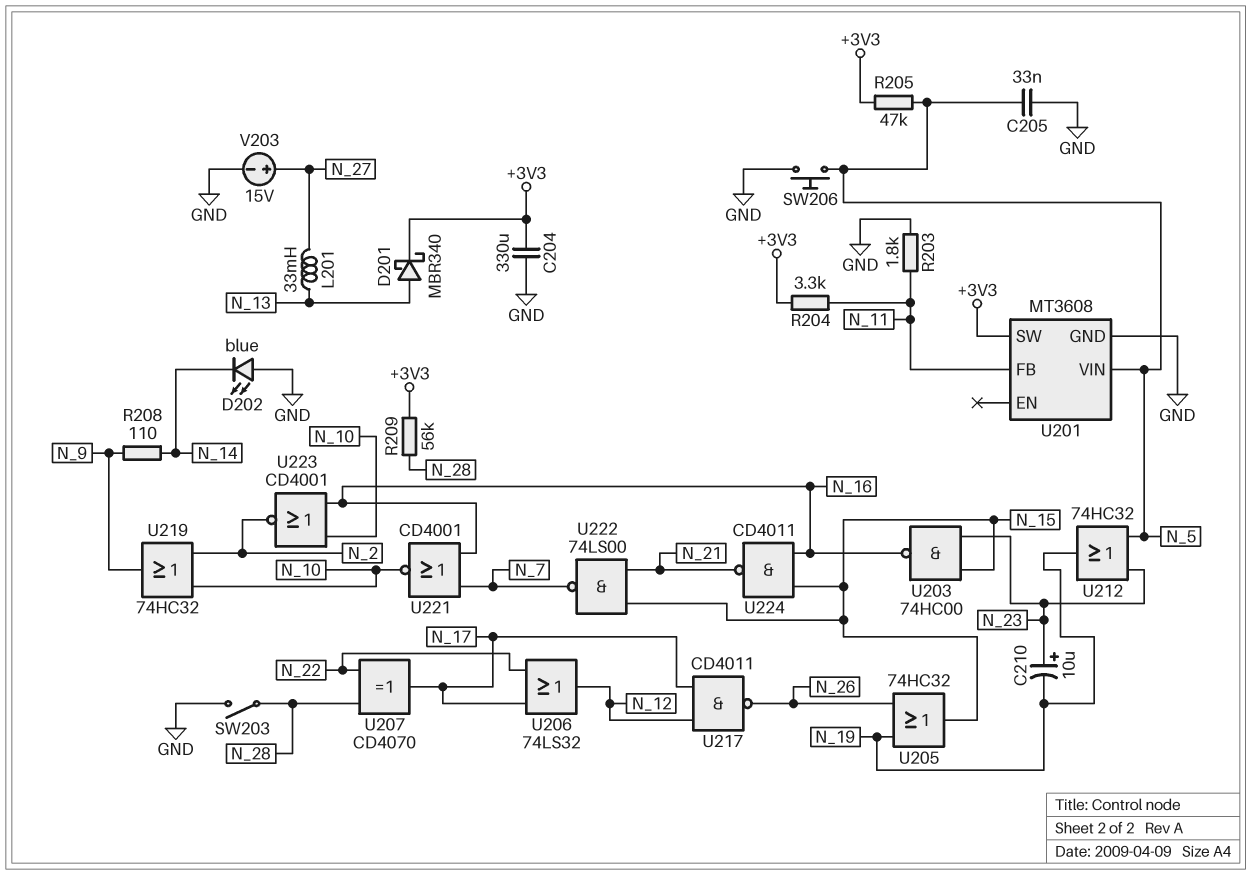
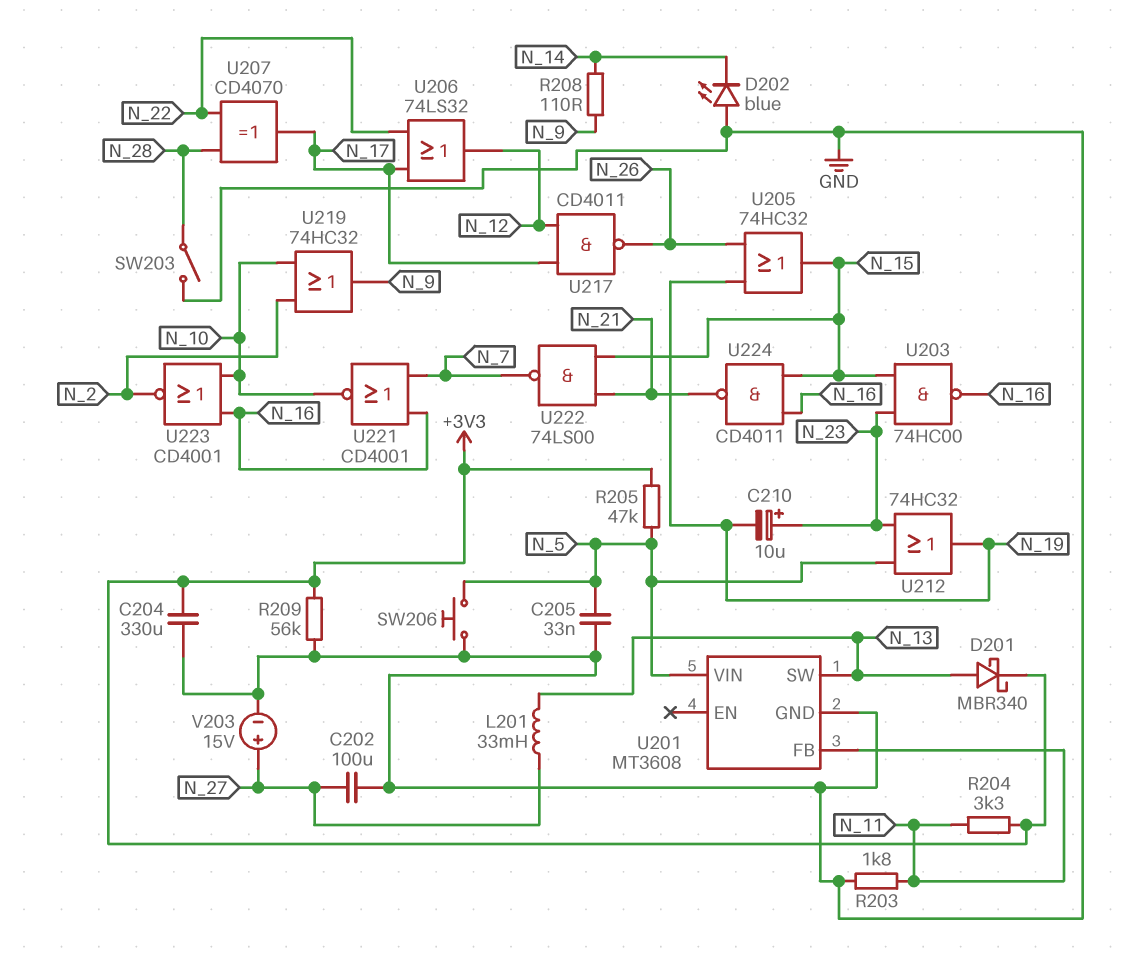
C202: none -> 100uF (GND, N_27)
R209: 56k (+3V3, N_28) -> 56k (+3V3, GND)
U201 pin SW: +3V3 -> N_13

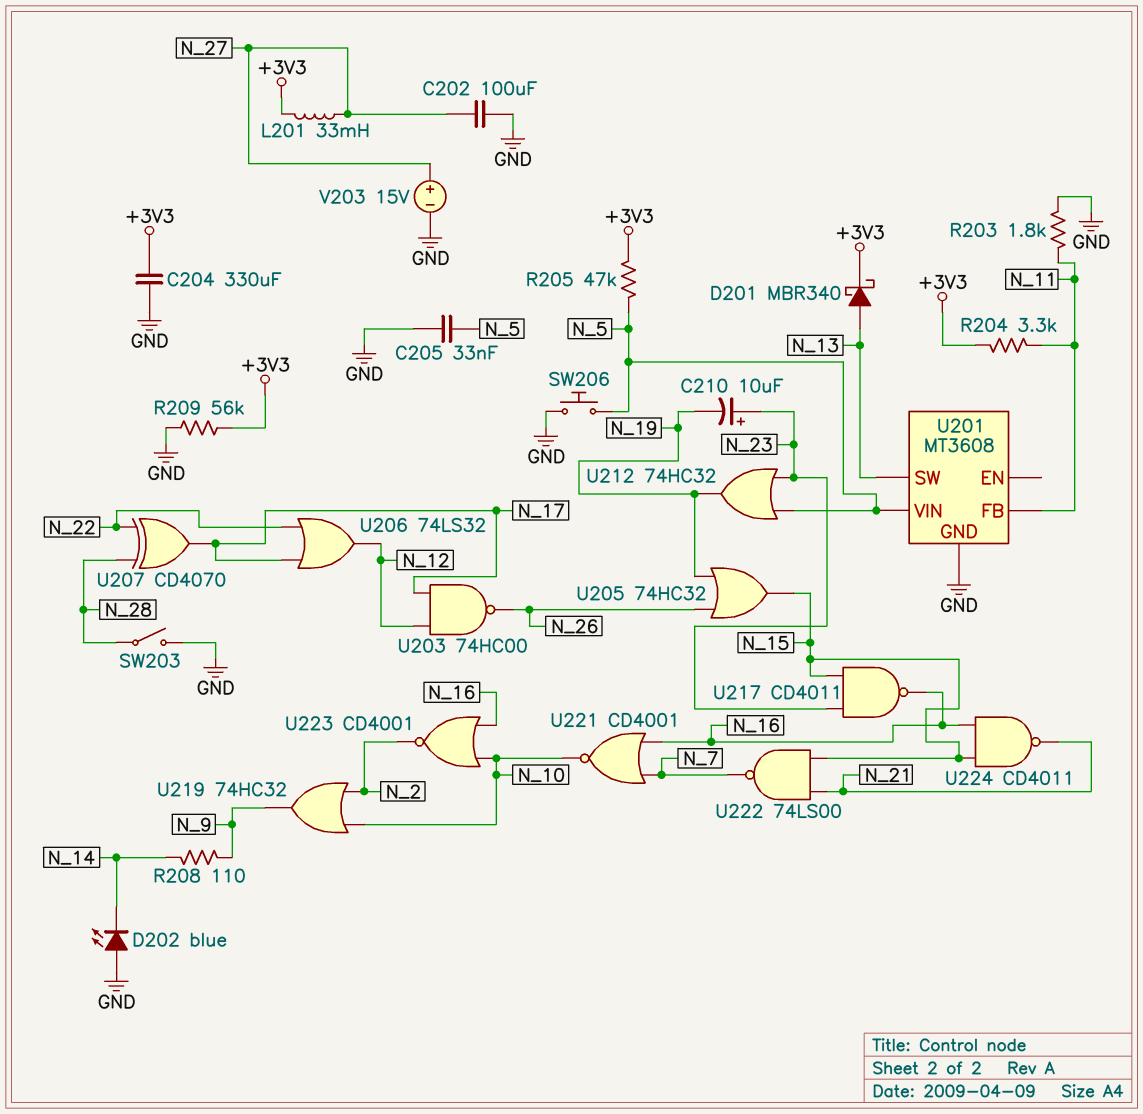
L201: 33mH (N_13, N_27) -> 33mH (+3V3, N_27)
U203: NAND 74HC00 (in N_15, in N_23, out N_16) -> NAND 74HC00 (in N_12, in N_17, out N_26)
U217: NAND CD4011 (in N_12, in N_17, out N_26) -> NAND CD4011 (in N_15, in N_23, out N_16)

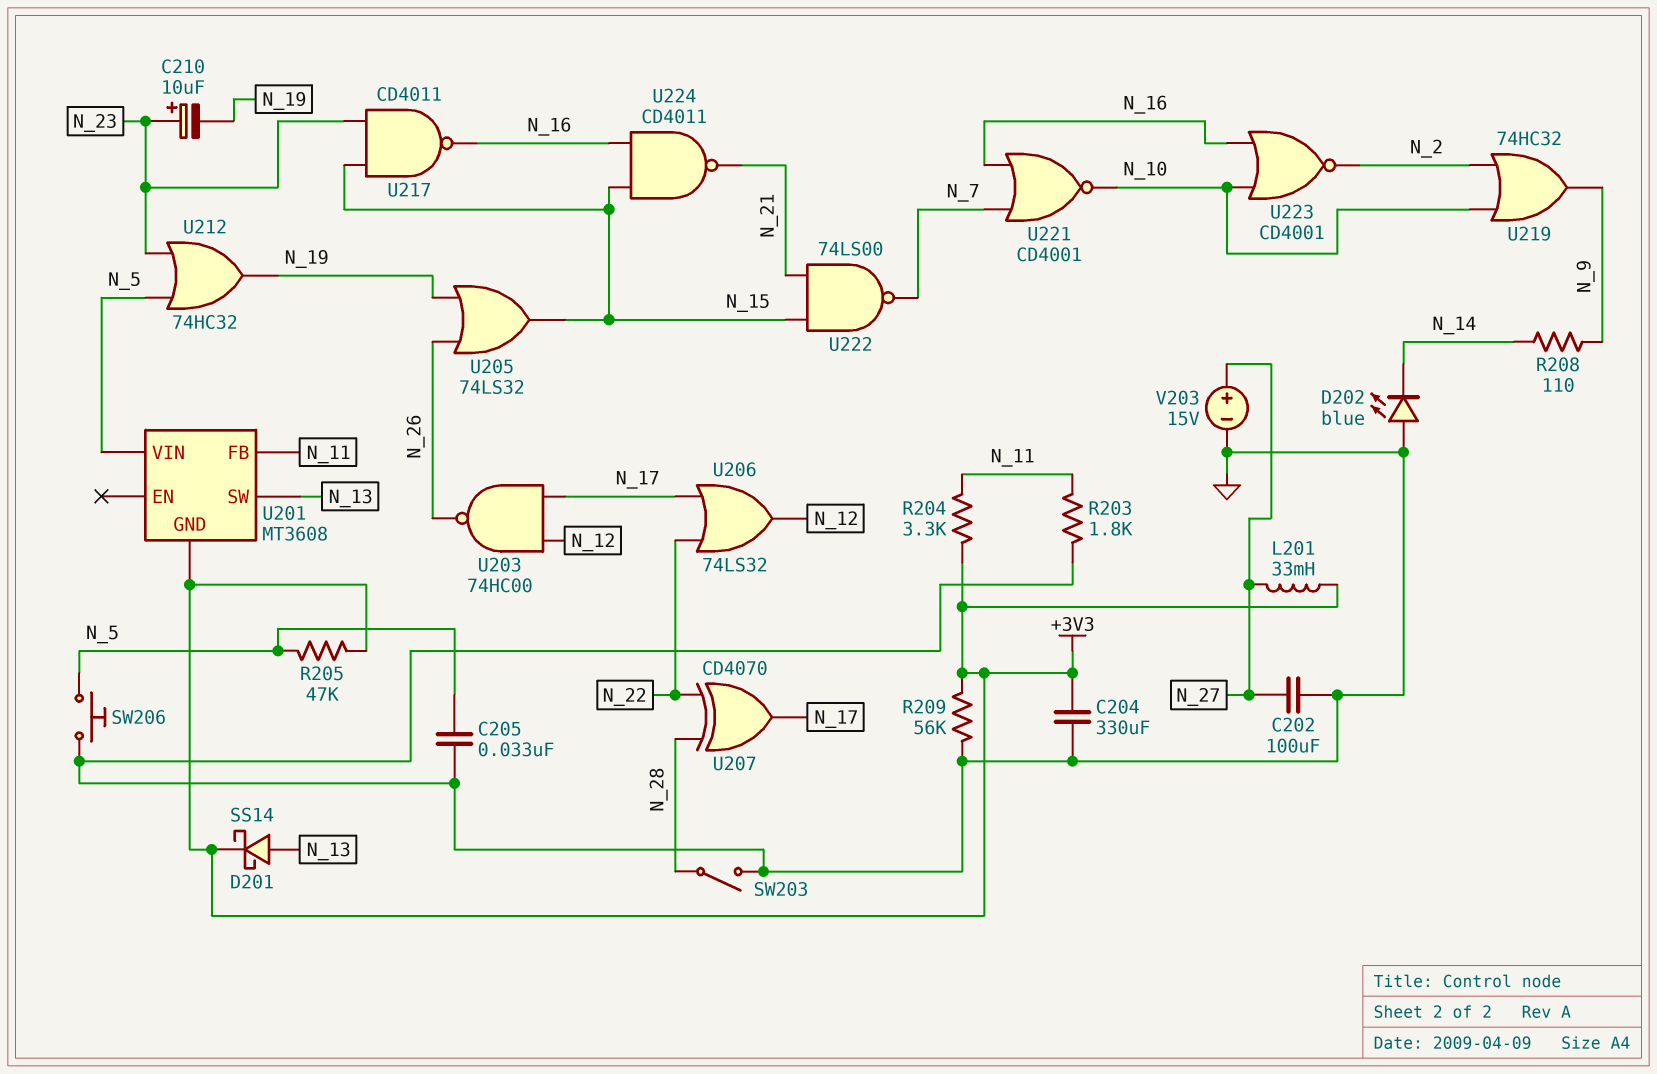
D201: schottky MBR340 (A N_13, K +3V3) -> schottky SS14 (A N_13, K +3V3)
U201 pin GND: GND -> +3V3
U205: OR 74HC32 (in N_19, in N_26, out N_15) -> OR 74LS32 (in N_19, in N_26, out N_15)

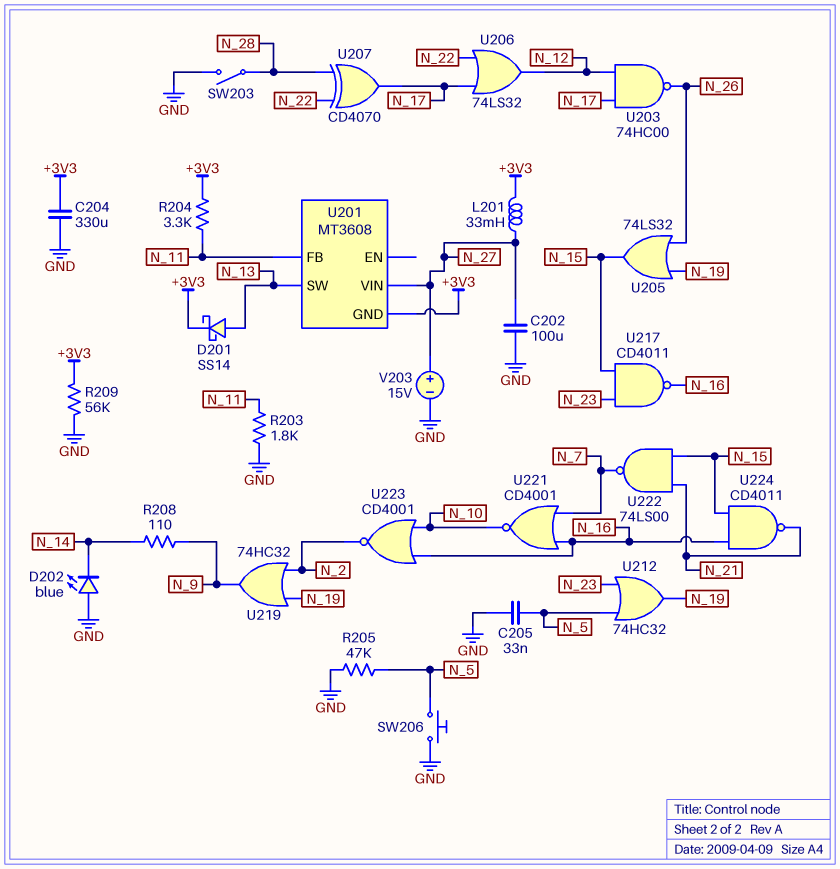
C210: 10uF (plus N_23, minus N_19) -> none
R205: 47k (+3V3, N_5) -> 47k (GND, N_5)
U201 pin VIN: N_5 -> N_27
U219: OR 74HC32 (in N_2, in N_10, out N_9) -> OR 74HC32 (in N_2, in N_19, out N_9)

